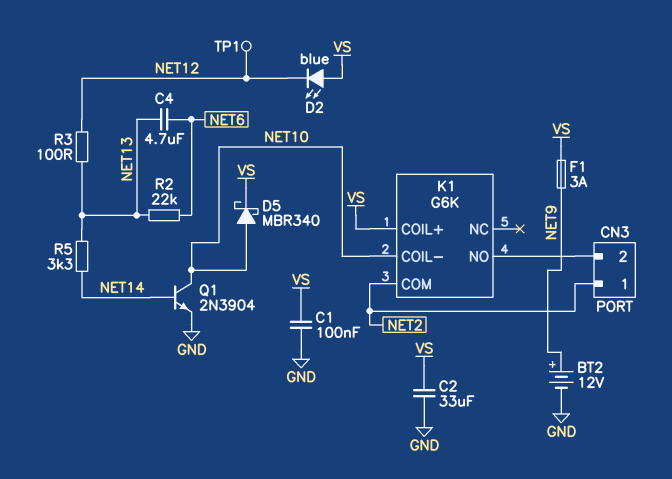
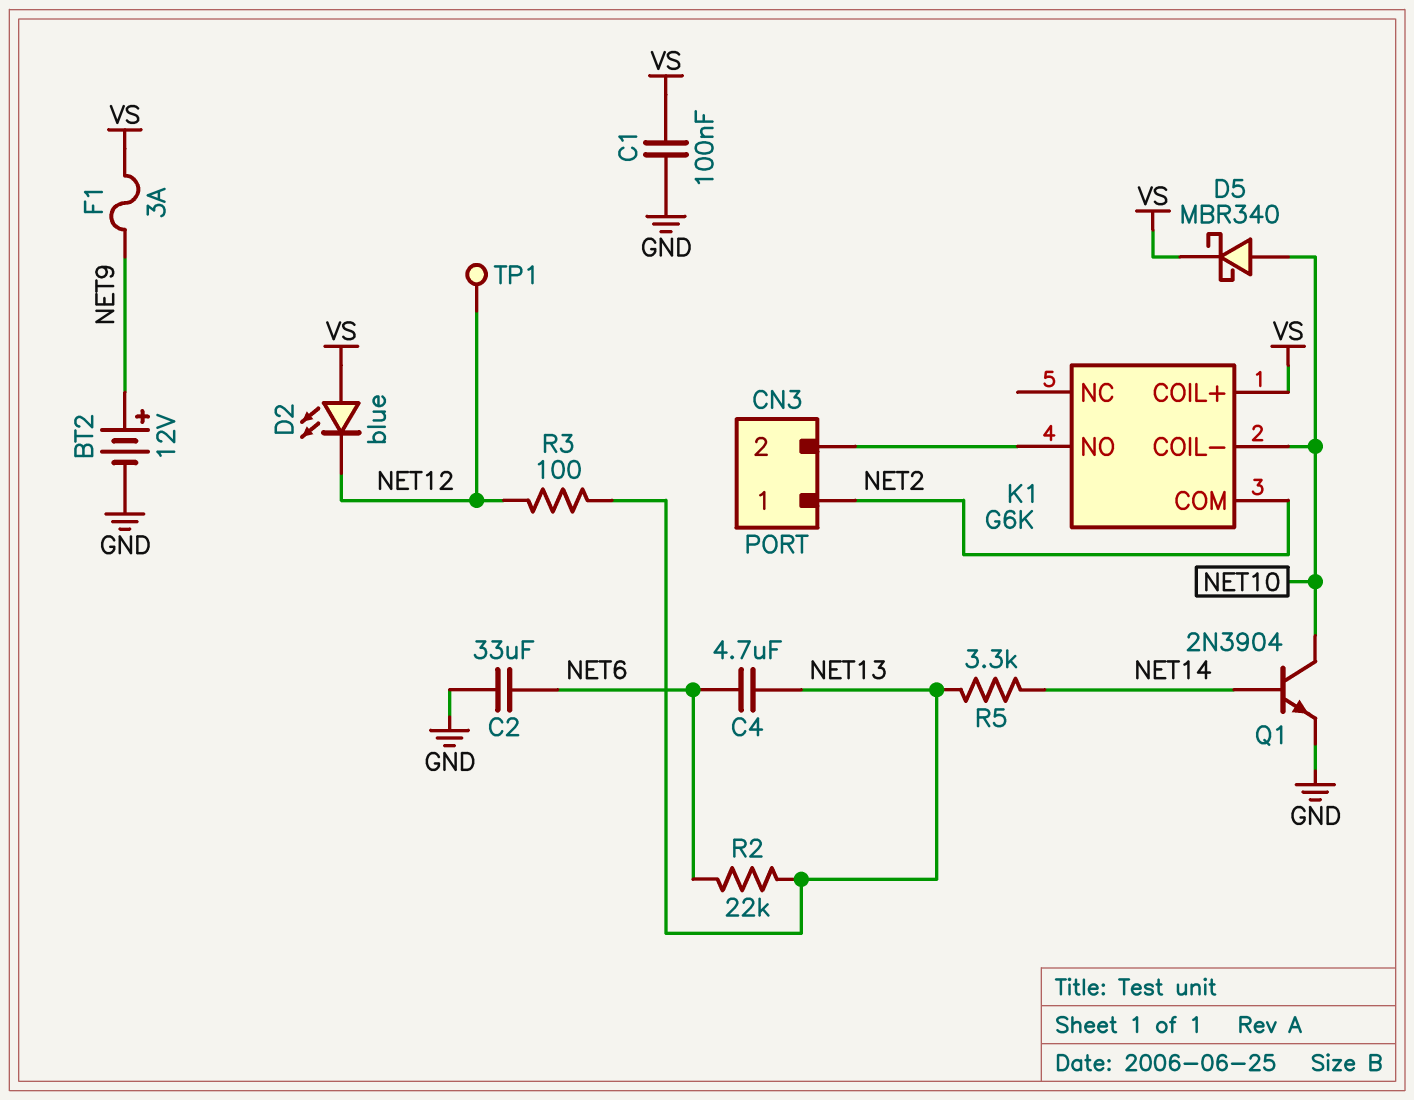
C2: 33uF (GND, VS) -> 33uF (GND, NET6)

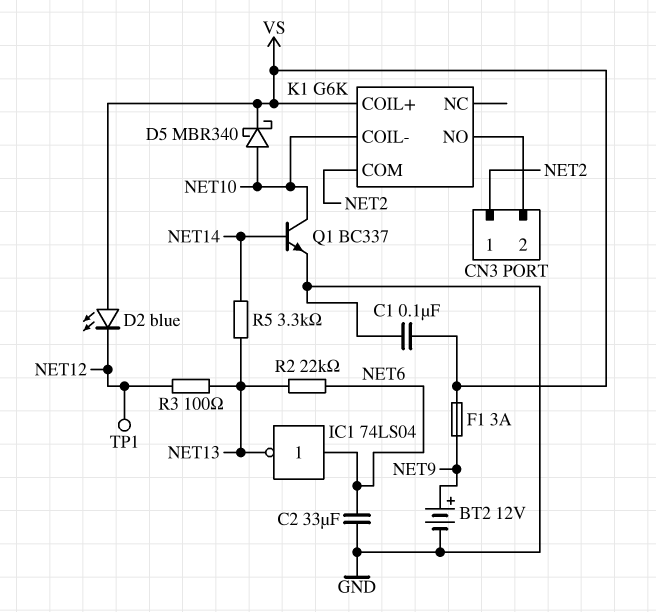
C4: 4.7uF (NET6, NET13) -> none
IC1: none -> NOT 74LS04 (in NET6, out NET13)
Q1: NPN 2N3904 (B NET14, C NET10, E GND) -> NPN BC337 (B NET14, C NET10, E GND)

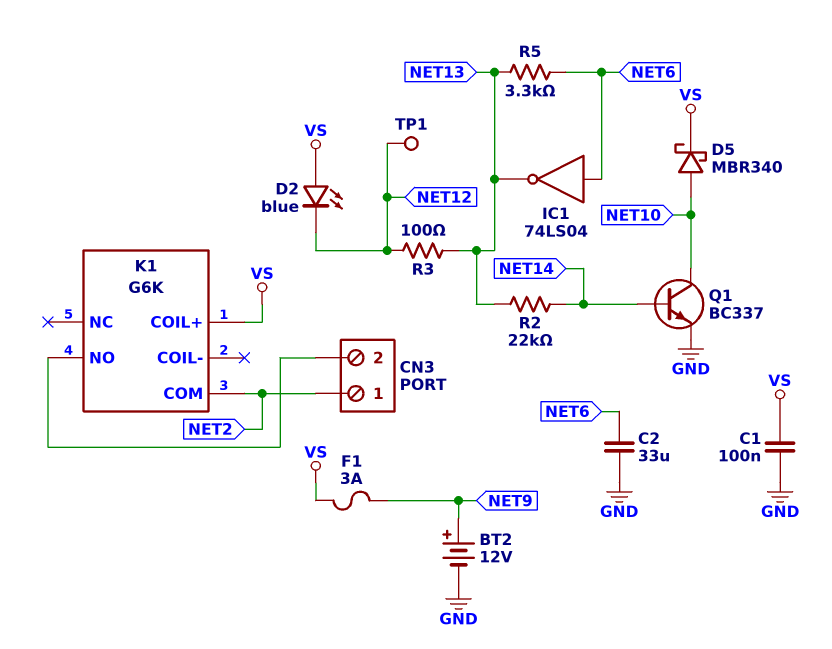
K1 pin COIL-: NET10 -> none
R2: 22k (NET6, NET13) -> 22k (NET13, NET14)
R5: 3.3k (NET13, NET14) -> 3.3k (NET6, NET13)

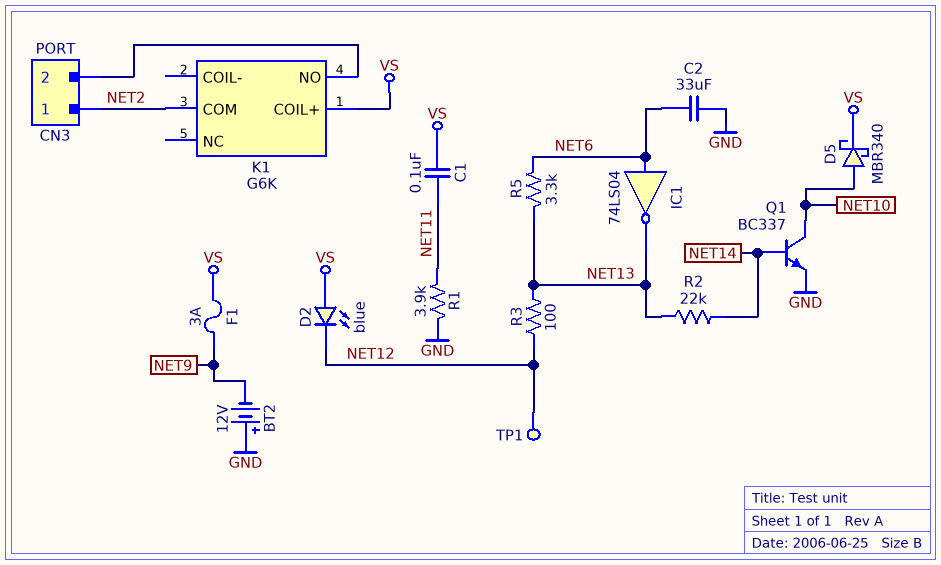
BT2: 12V (plus NET9, minus GND) -> 12V (plus GND, minus NET9)
C1: 100nF (GND, VS) -> 100nF (NET11, VS)
R1: none -> 3.9k (GND, NET11)

